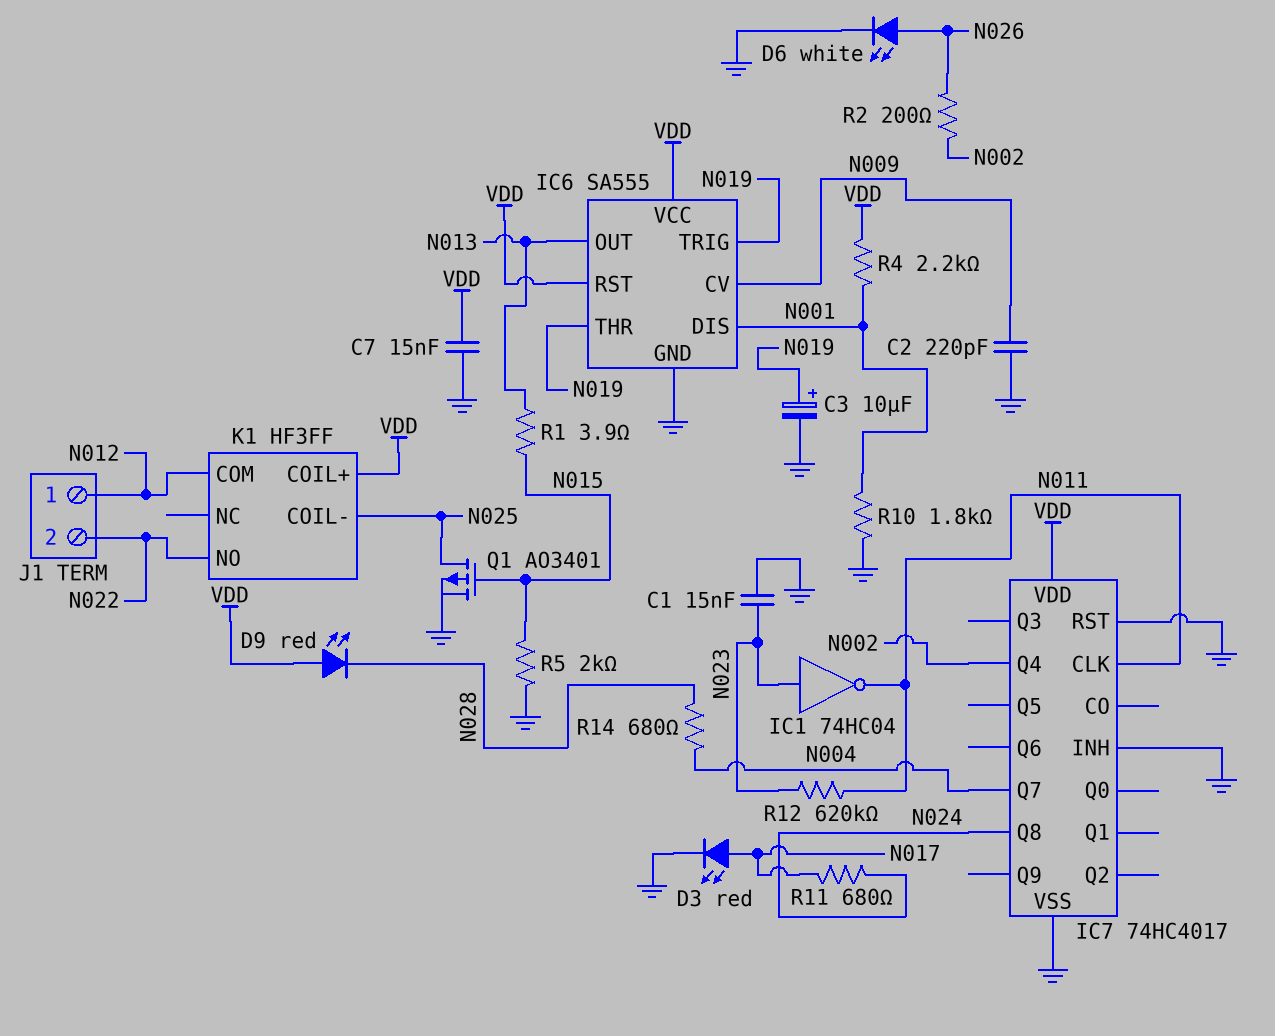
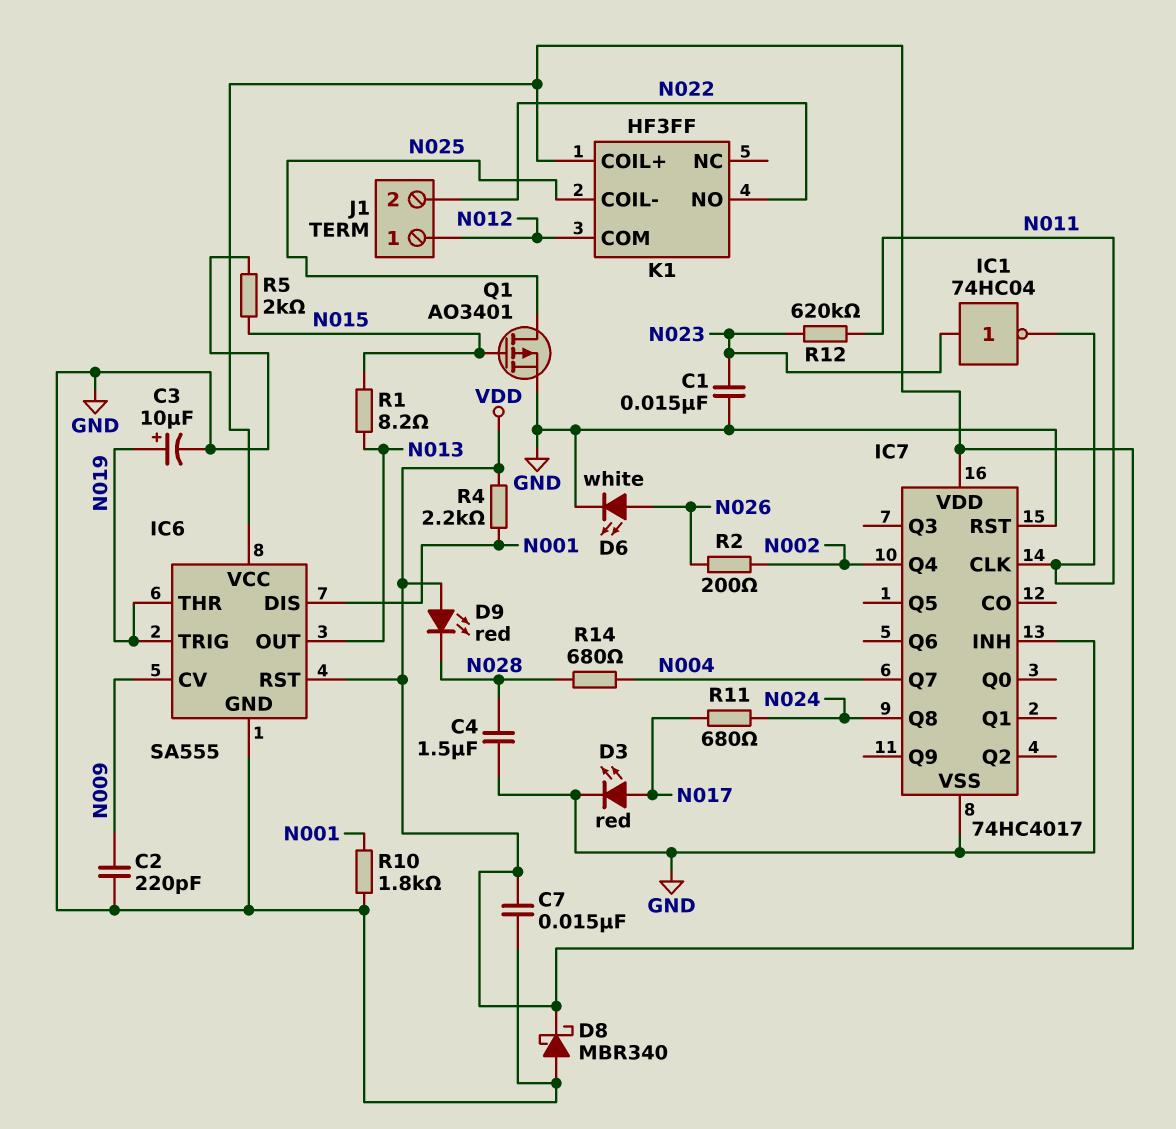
C4: none -> 1.5uF (GND, N028)
D8: none -> schottky MBR340 (A GND, K VDD)
R1: 3.9 (N013, N015) -> 8.2 (N013, N015)

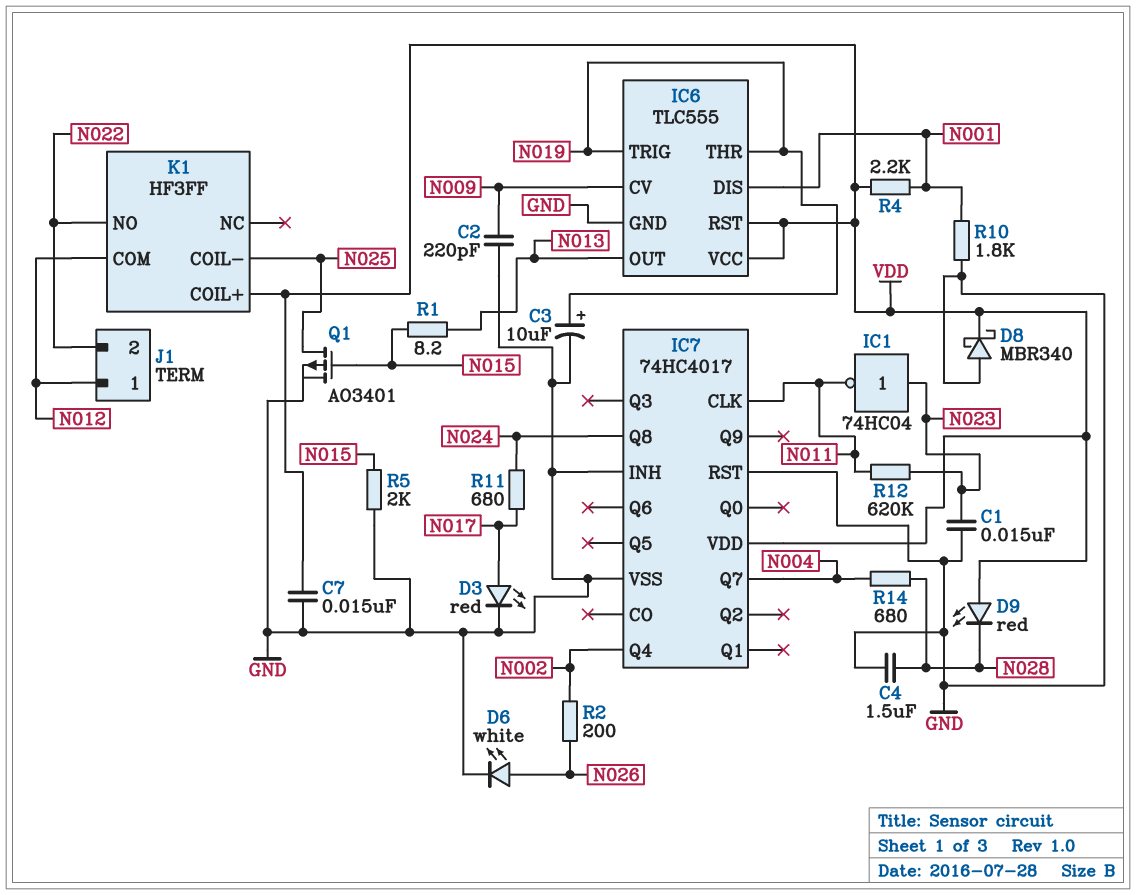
IC6: SA555 -> TLC555

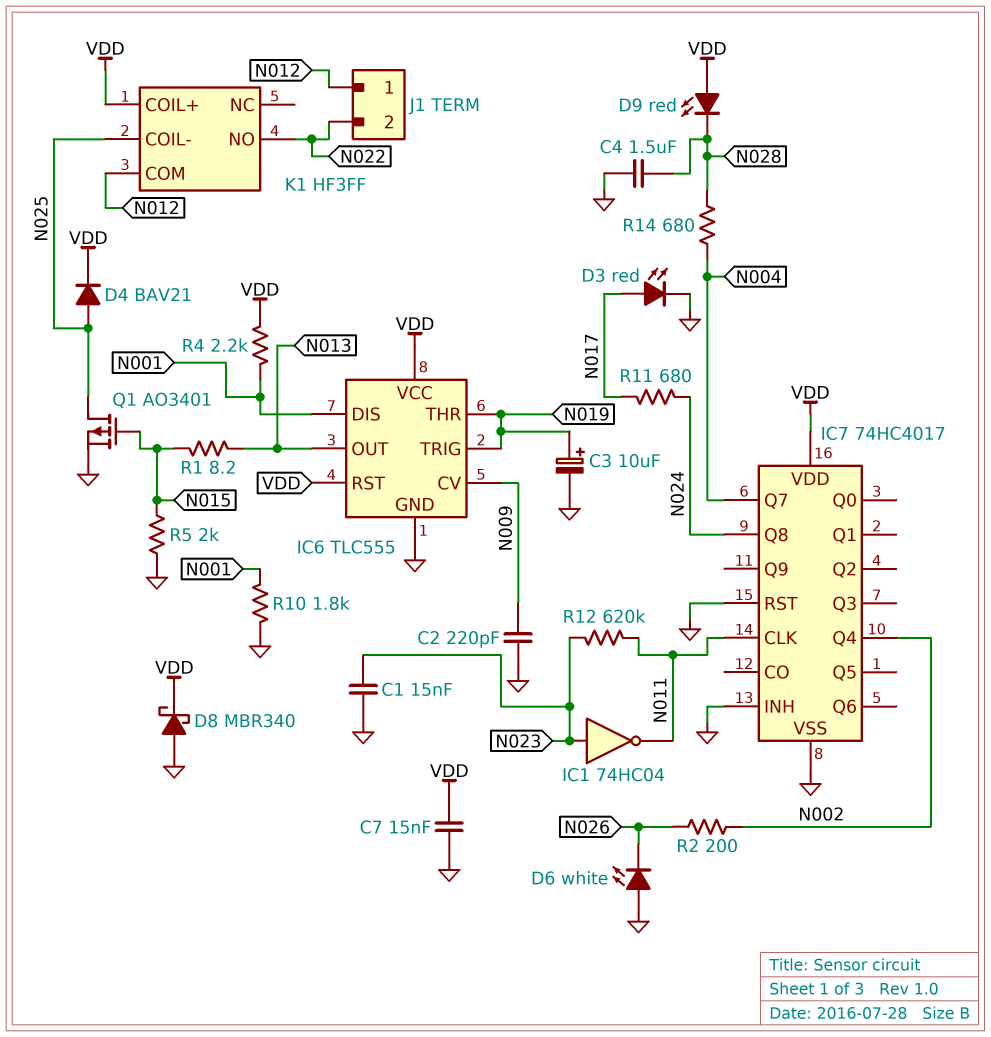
D4: none -> diode BAV21 (A N025, K VDD)
D6: LED white (A N026, K GND) -> LED white (A GND, K N026)

